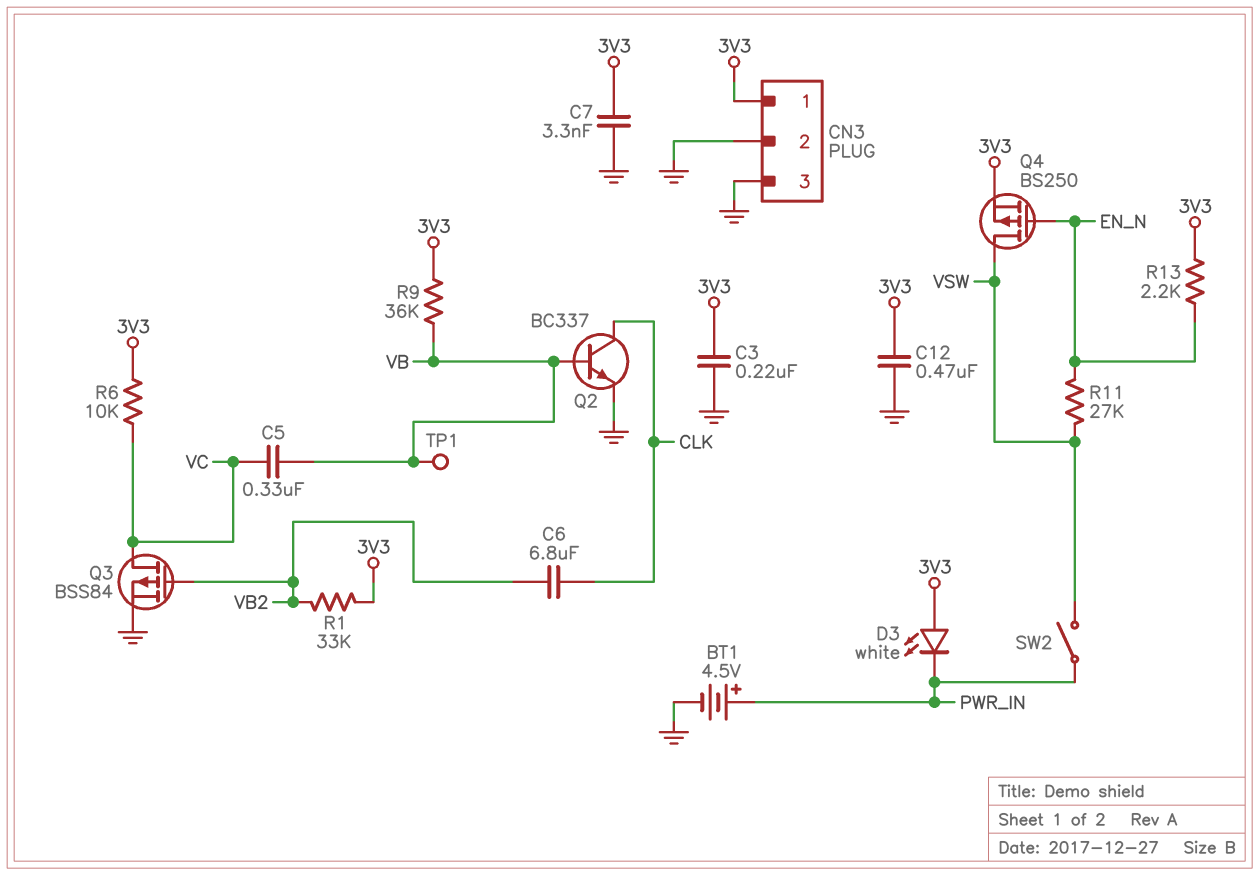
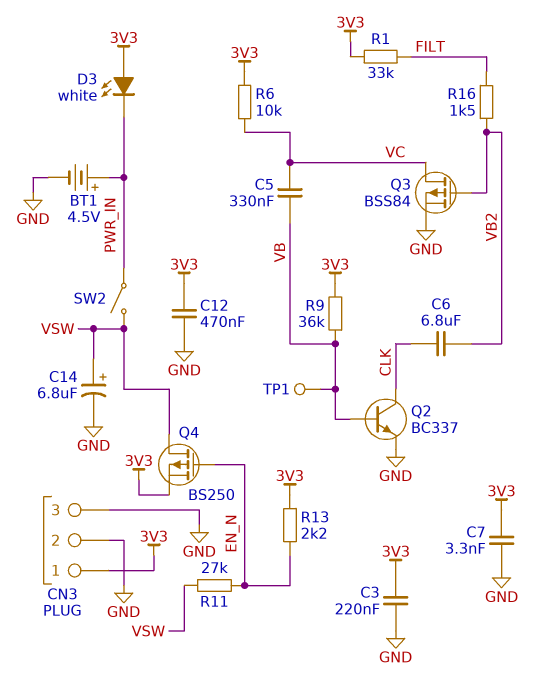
C14: none -> 6.8uF (plus VSW, minus GND)
R1: 33k (3V3, VB2) -> 33k (3V3, FILT)
R16: none -> 1.5k (FILT, VB2)

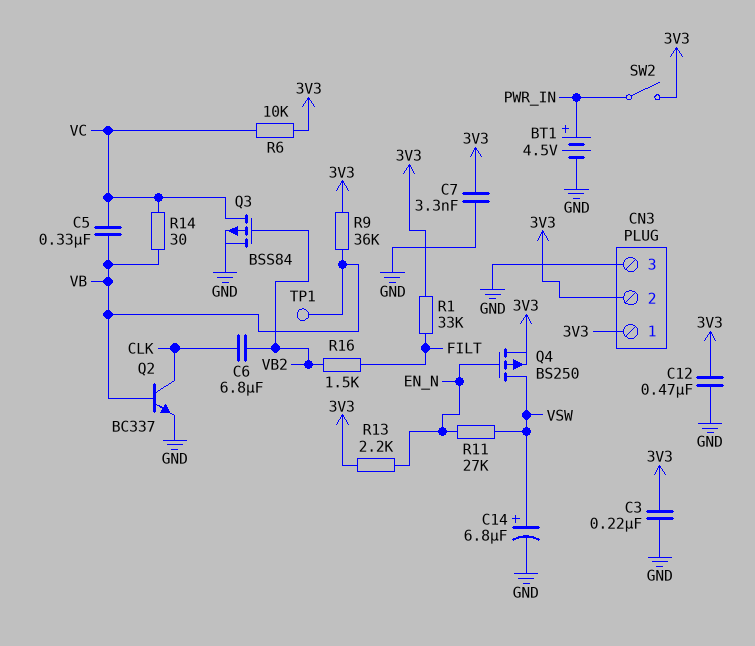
CN3 pin 2: GND -> 3V3
D3: LED white (A 3V3, K PWR_IN) -> none
R14: none -> 30 (VB, VC)
SW2: switch (PWR_IN, VSW) -> switch (3V3, PWR_IN)

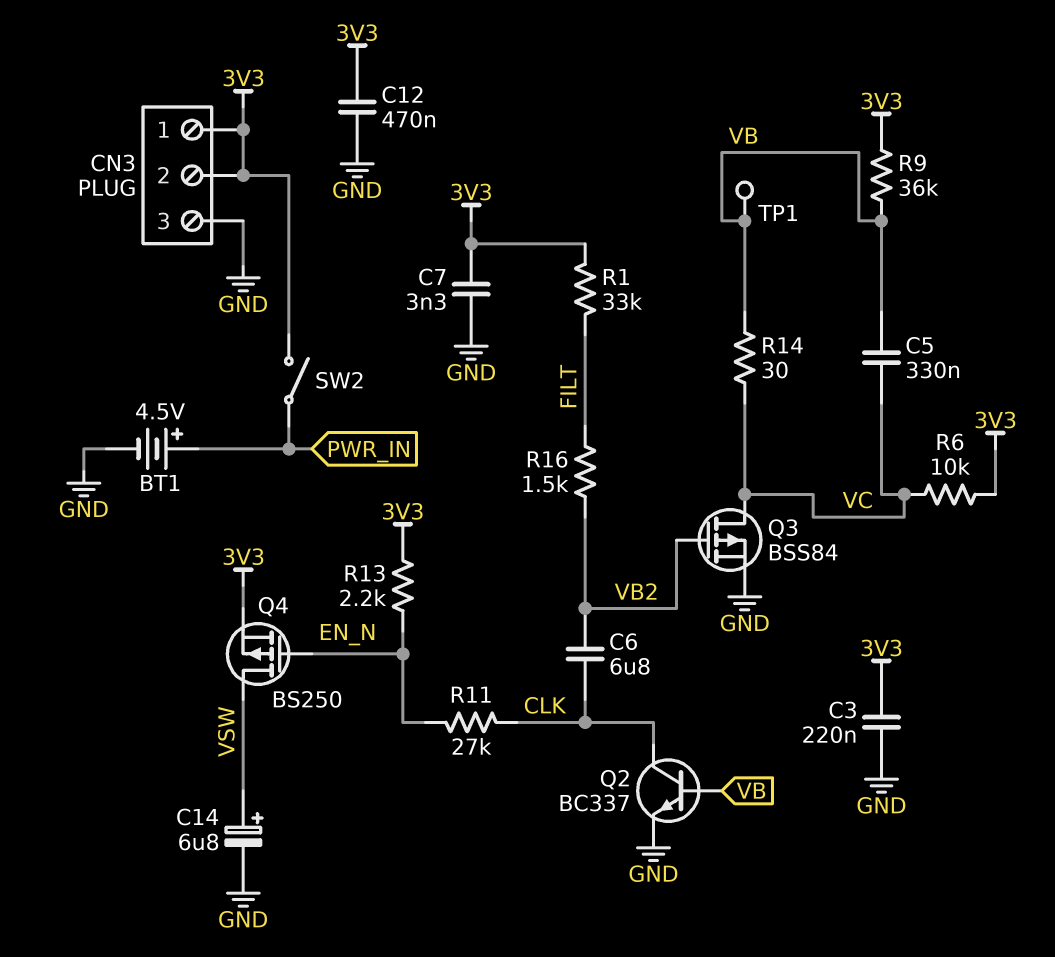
R11: 27k (EN_N, VSW) -> 27k (CLK, EN_N)

